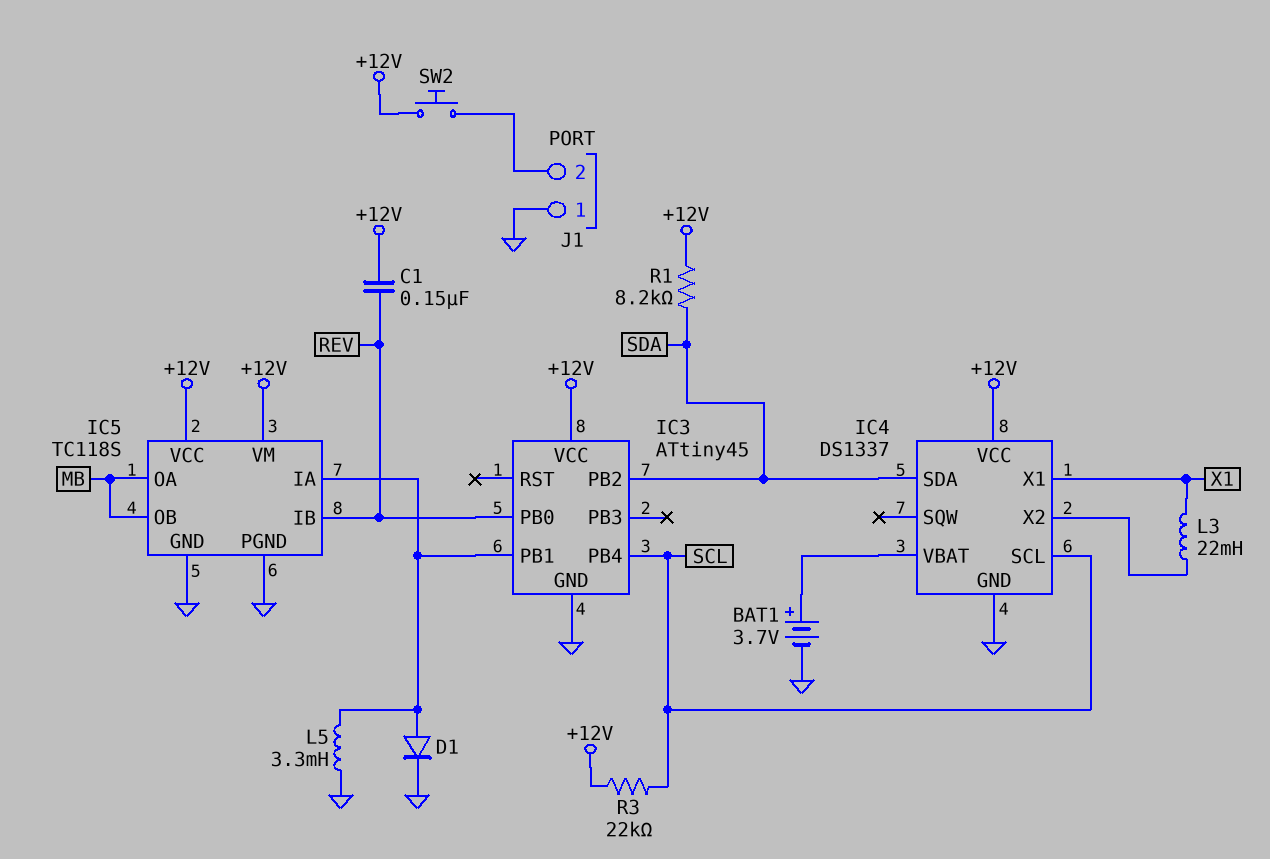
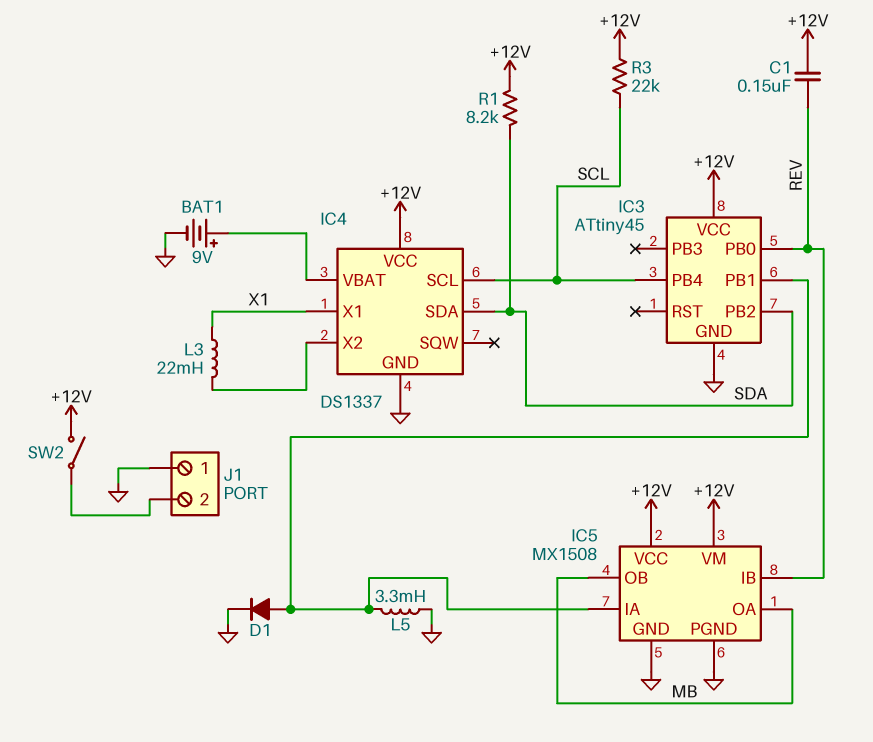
BAT1: 3.7V (plus IC4/VBAT, minus GND) -> 9V (plus IC4/VBAT, minus GND)
IC5: TC118S -> MX1508
SW2: button (+12V, J1/2) -> switch (+12V, J1/2)

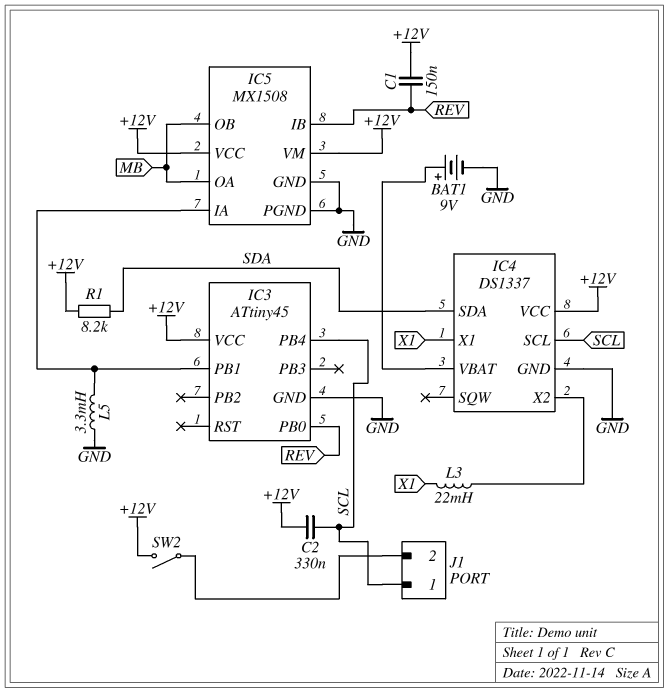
C2: none -> 330nF (+12V, SCL)
D1: diode (A IC3/PB1, K GND) -> none
IC3 pin PB2: SDA -> none
J1 pin 1: GND -> SCL
R3: 22k (+12V, SCL) -> none

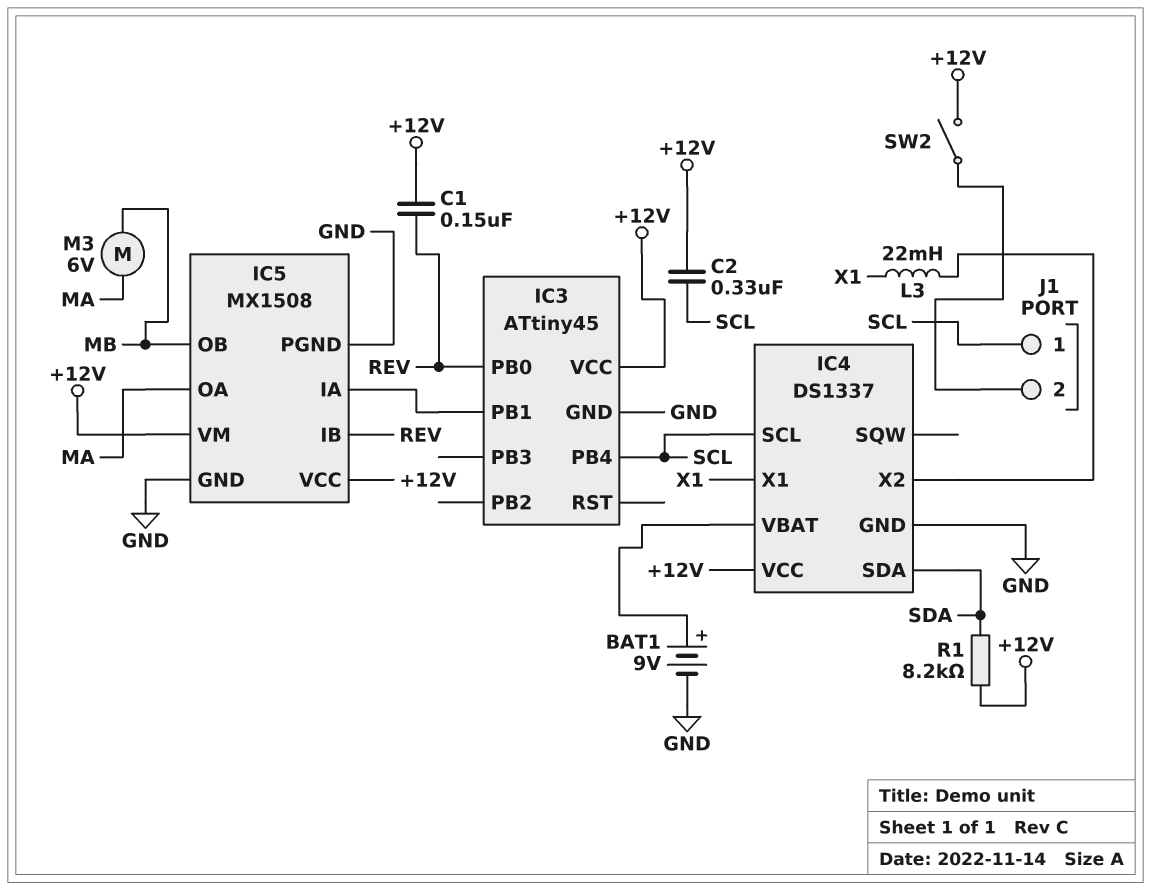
IC5 pin OA: MB -> MA
L5: 3.3mH (GND, IC3/PB1) -> none
M3: none -> motor 6V (MA, MB)

